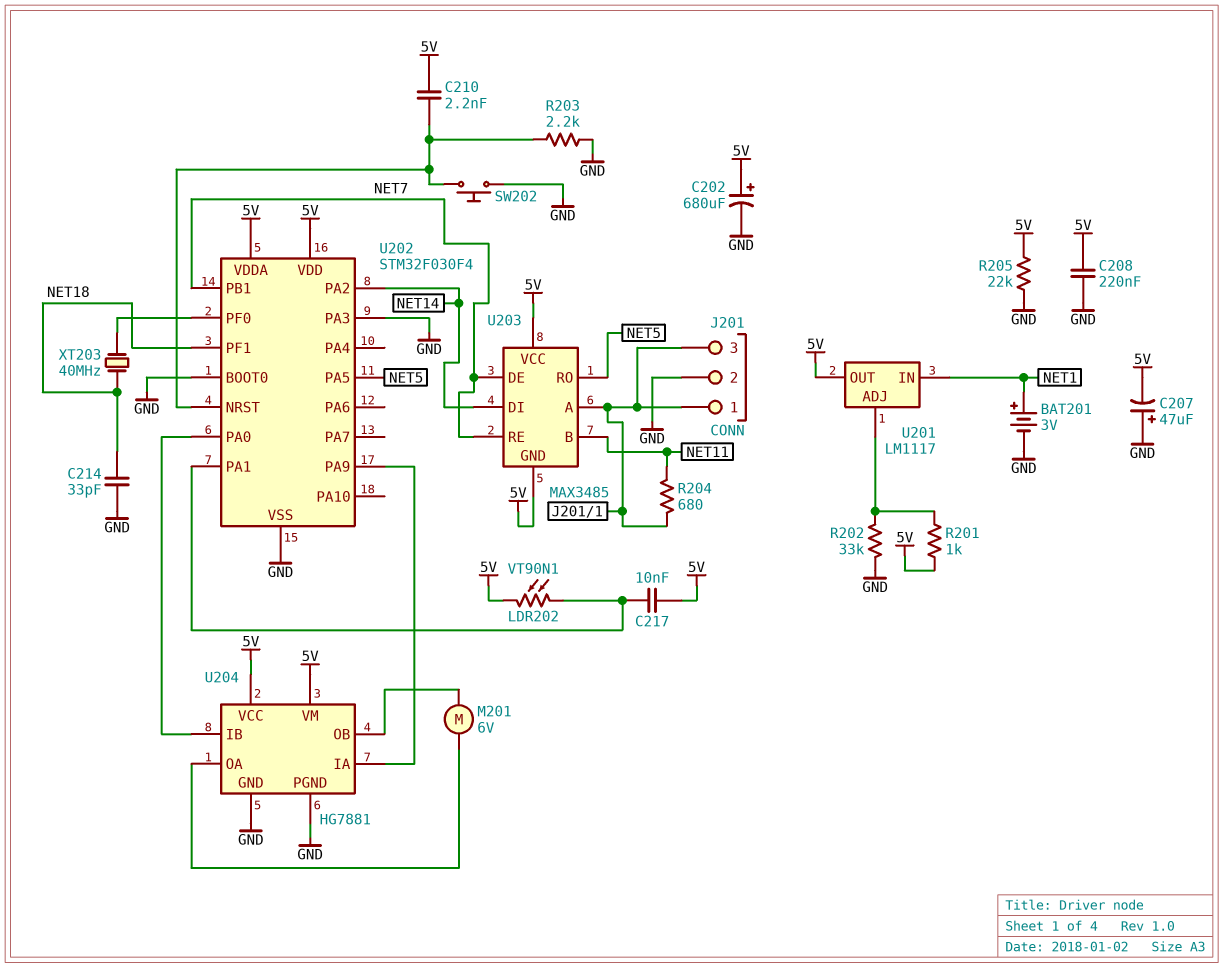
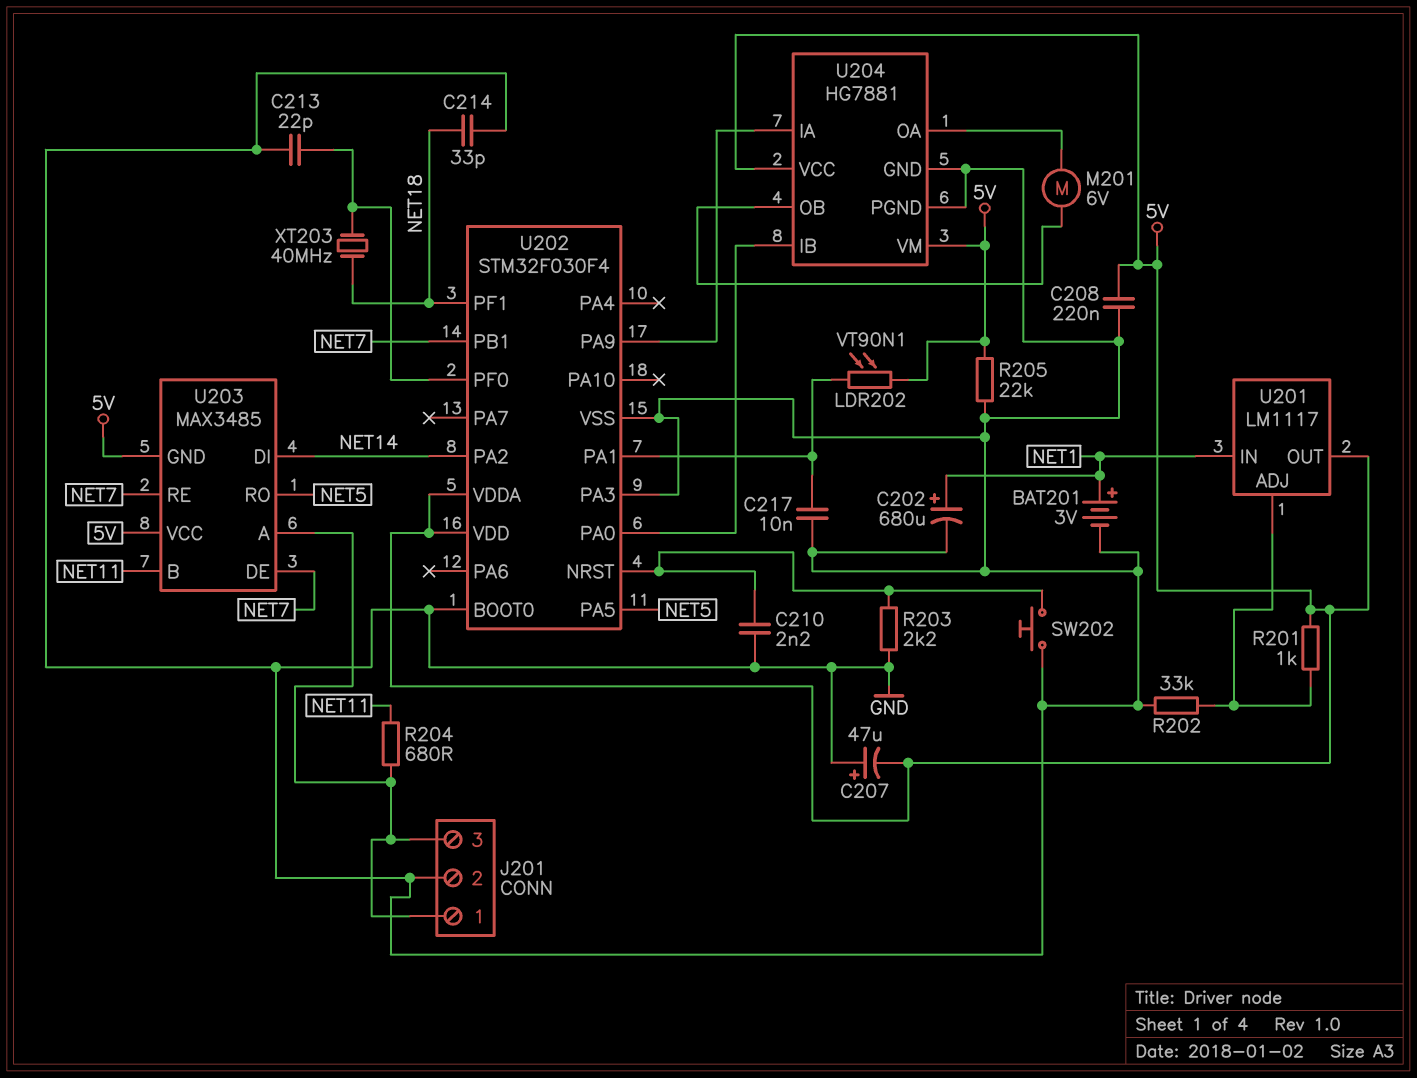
C202: 680uF (plus 5V, minus GND) -> 680uF (plus NET1, minus GND)
C210: 2.2nF (5V, U202/NRST) -> 2.2nF (GND, U202/NRST)
C213: none -> 22pF (GND, U202/PF0)
C217: 10nF (5V, U202/PA1) -> 10nF (GND, U202/PA1)

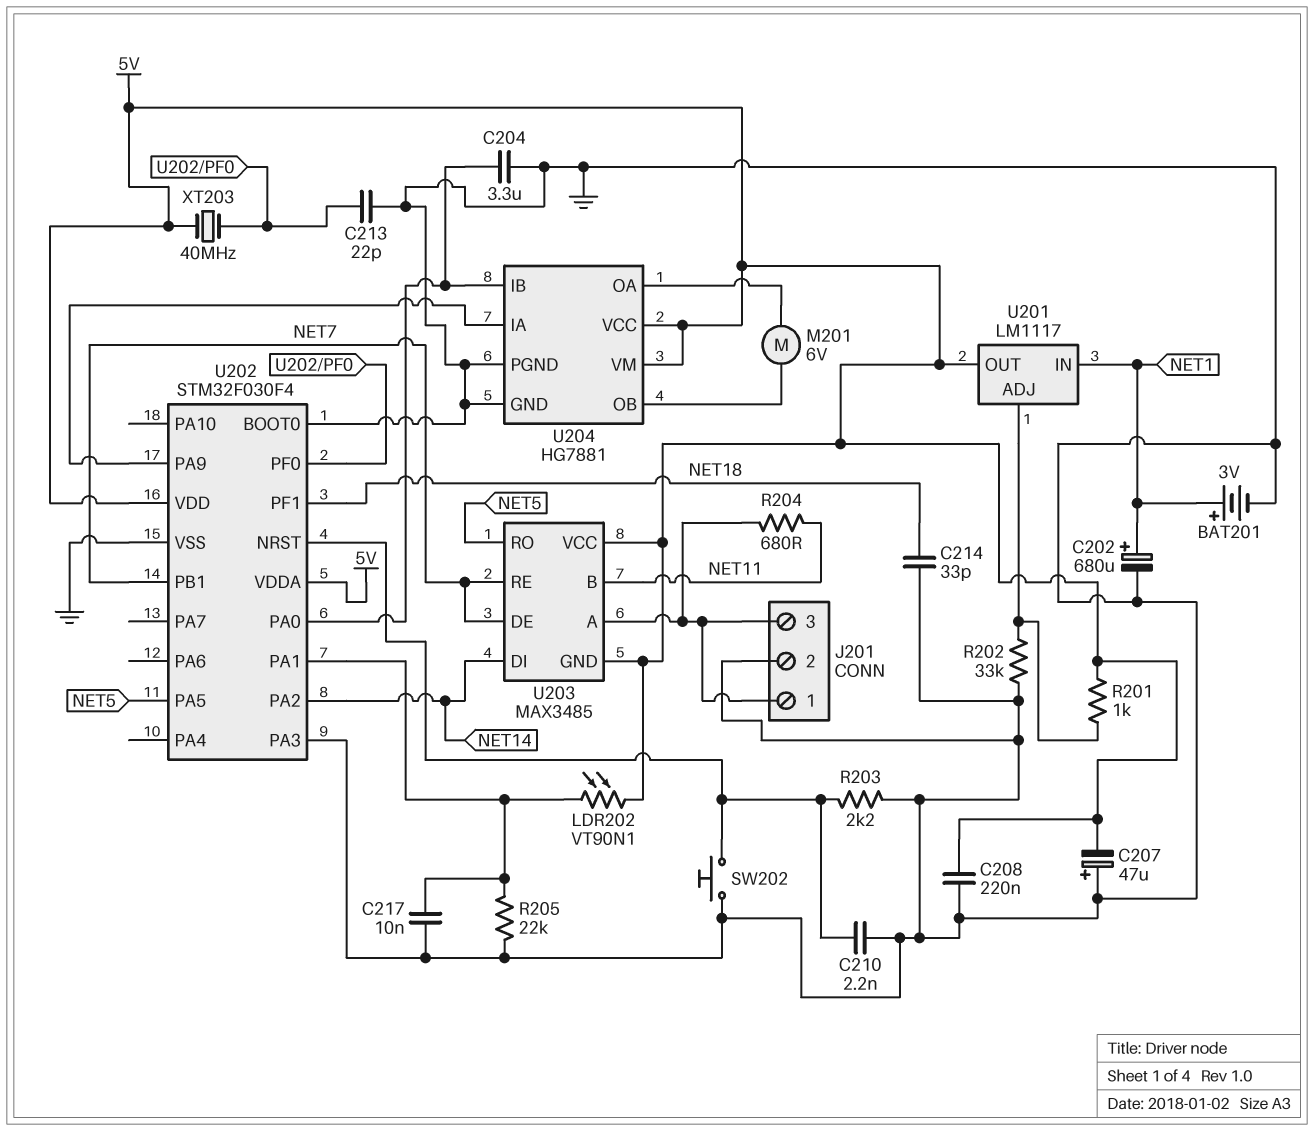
C204: none -> 3.3uF (GND, U202/PA0)
R205: 22k (5V, GND) -> 22k (GND, U202/PA1)
XT203: 40MHz (NET18, U202/PF0) -> 40MHz (5V, U202/PF0)

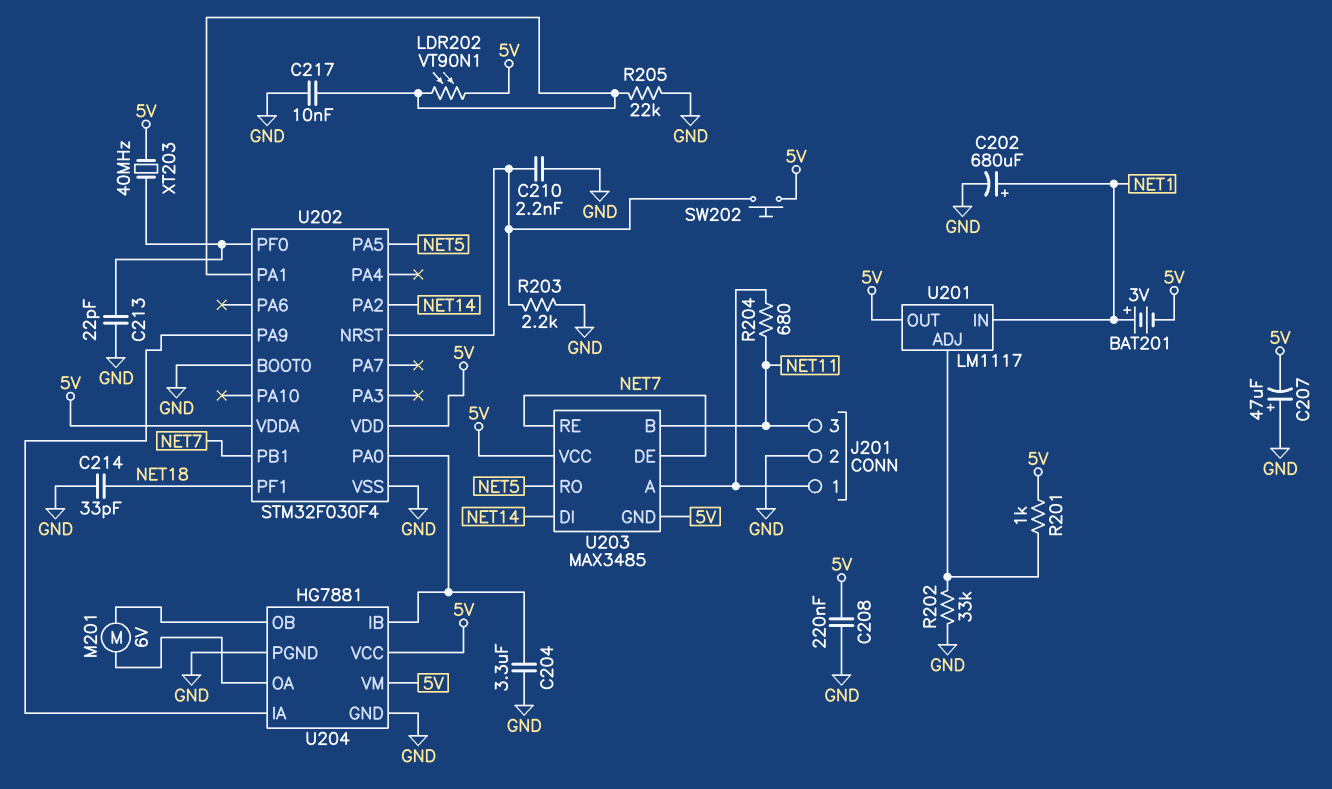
BAT201: 3V (plus NET1, minus GND) -> 3V (plus NET1, minus 5V)
J201 pin 3: J201/1 -> NET11
SW202: button (GND, U202/NRST) -> button (5V, U202/NRST)
U202 pin PA3: GND -> none

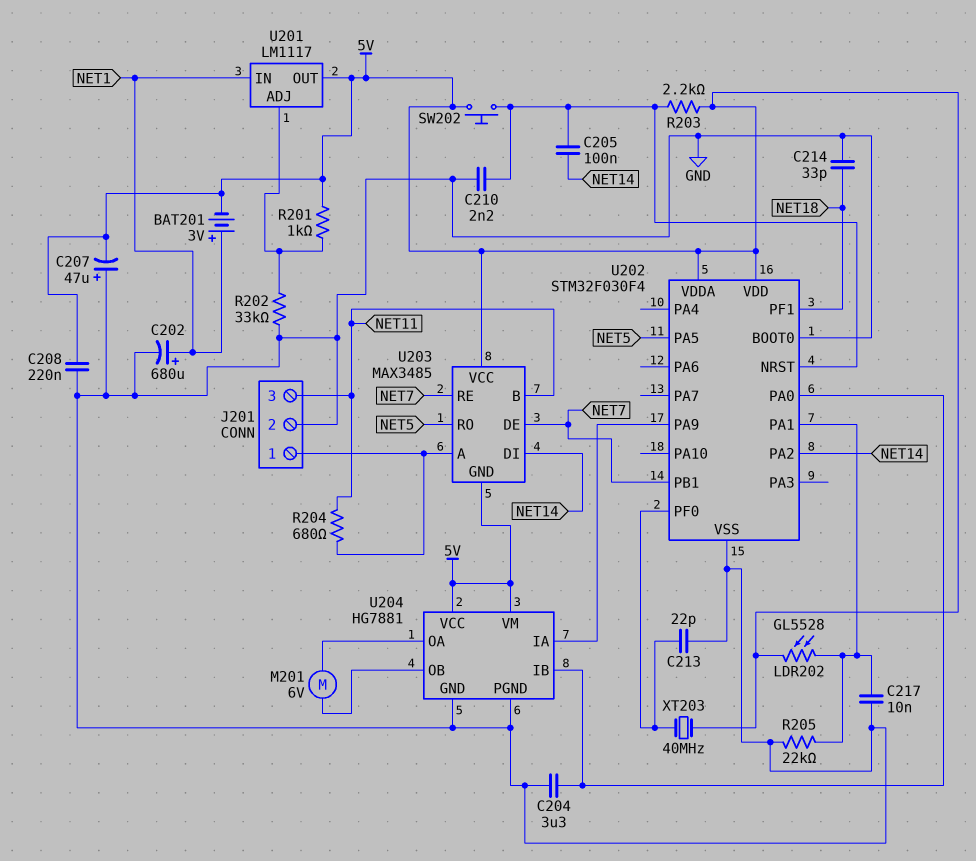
C205: none -> 100nF (NET14, U202/NRST)
LDR202: VT90N1 (5V, U202/PA1) -> GL5528 (5V, U202/PA1)
R203: 2.2k (GND, U202/NRST) -> 2.2k (5V, U202/NRST)

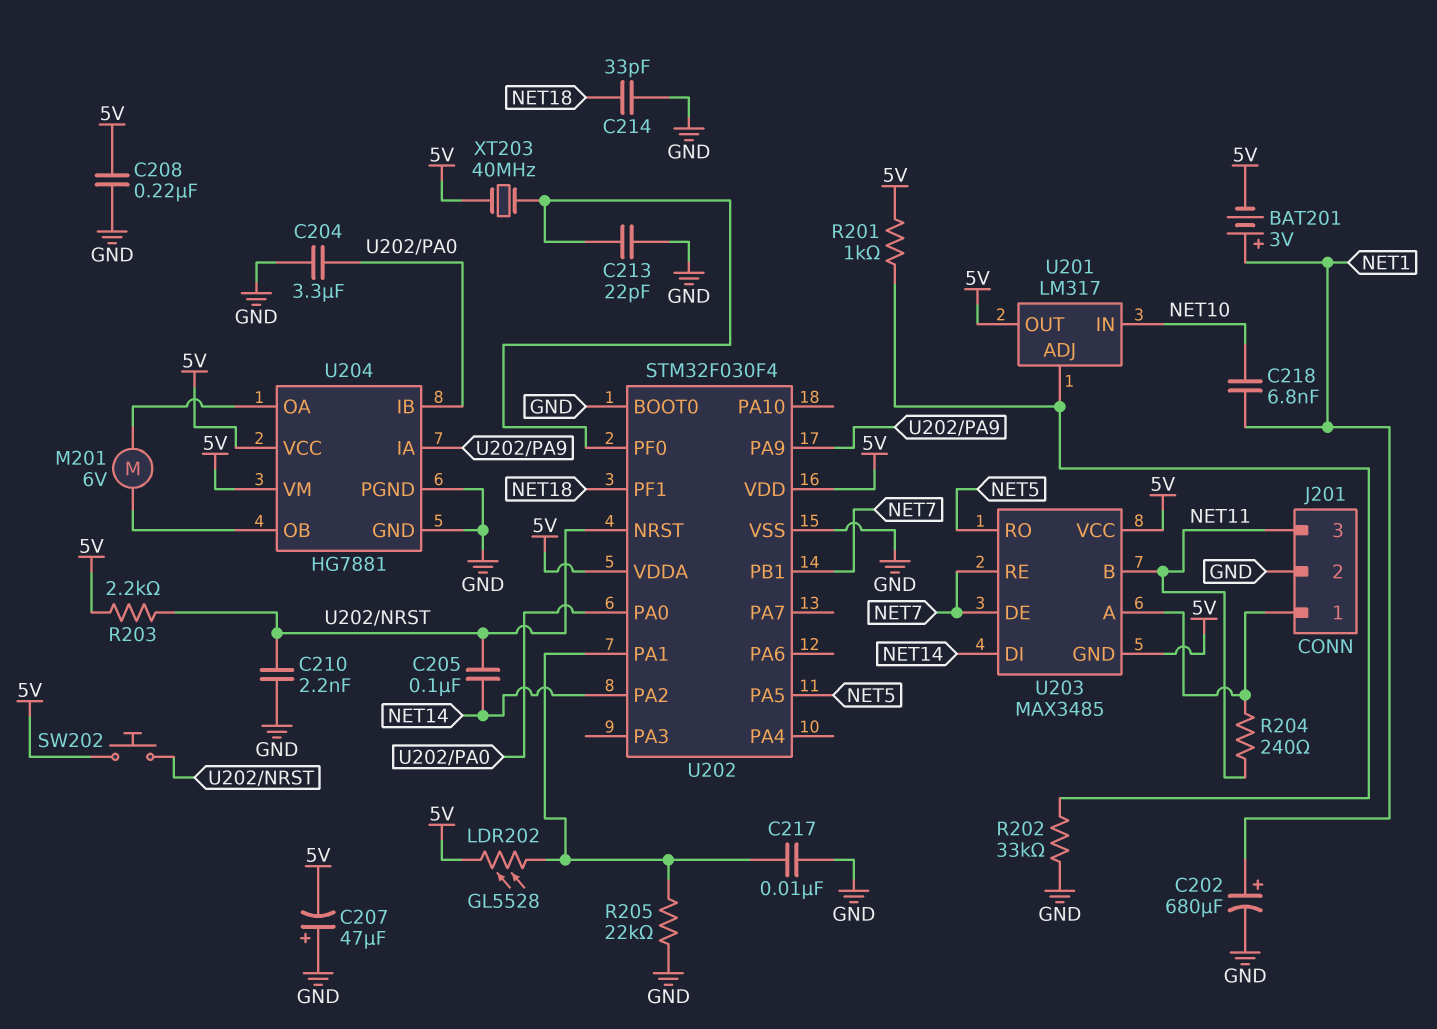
C218: none -> 6.8nF (NET1, NET10)
R204: 680 (J201/1, NET11) -> 240 (J201/1, NET11)
U201: LM1117 -> LM317
U201 pin IN: NET1 -> NET10

